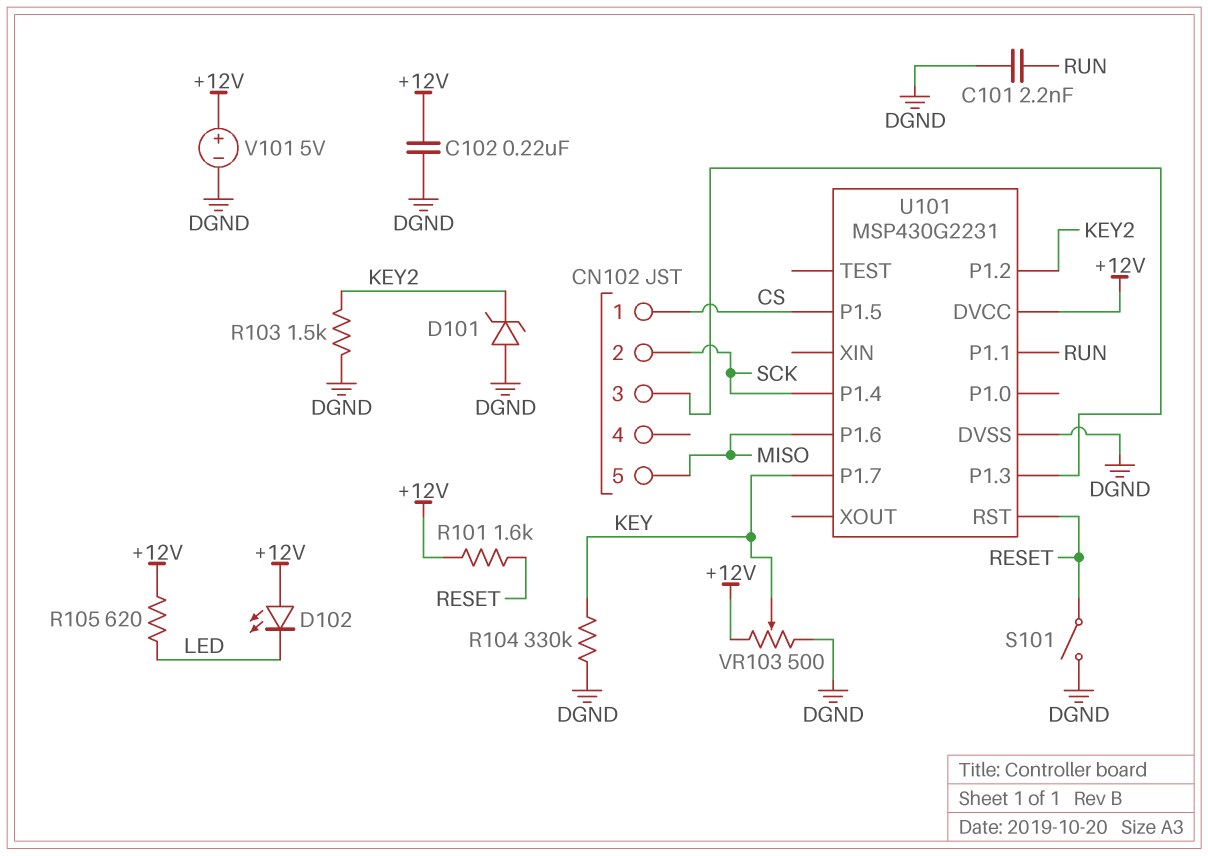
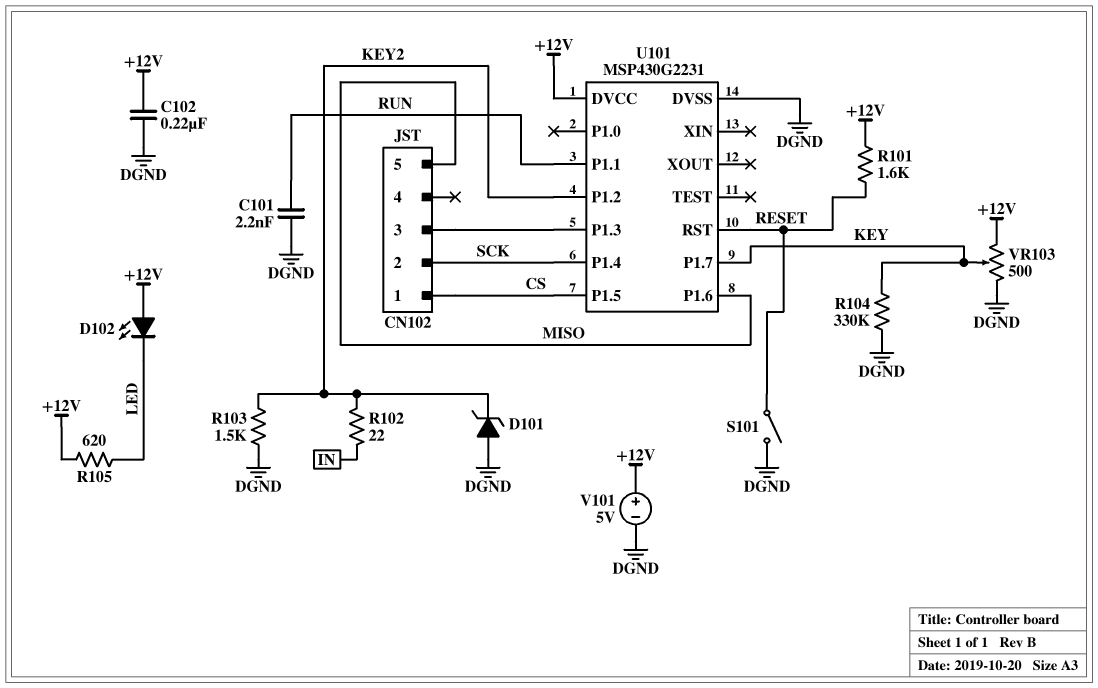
R102: none -> 22 (IN, KEY2)

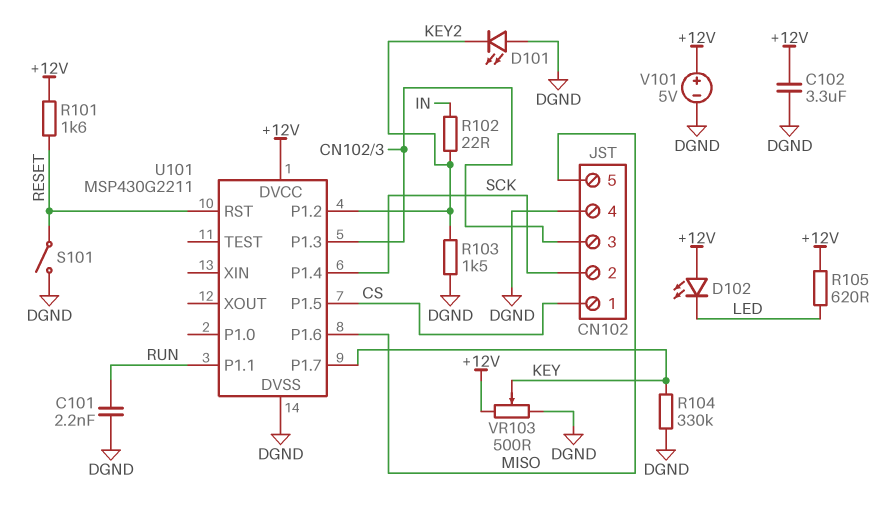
C102: 220nF (+12V, DGND) -> 3.3uF (+12V, DGND)
CN102 pin 4: none -> DGND
D101: zener (A DGND, K KEY2) -> LED (A DGND, K KEY2)
U101: MSP430G2231 -> MSP430G2211

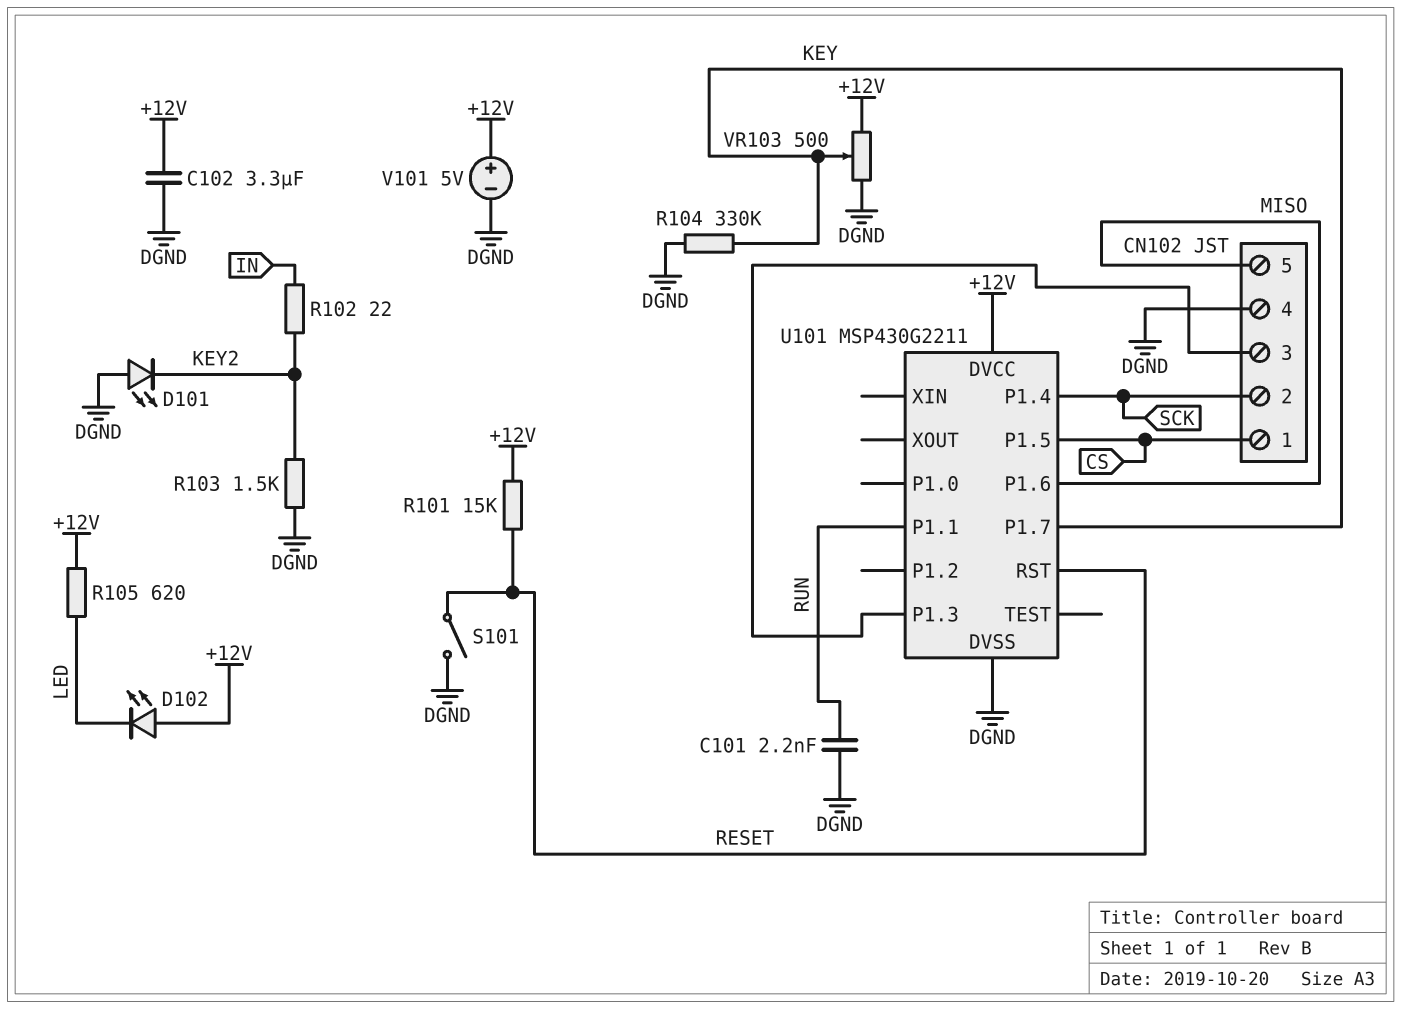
R101: 1.6k (+12V, RESET) -> 15k (+12V, RESET)
U101 pin P1.2: KEY2 -> none

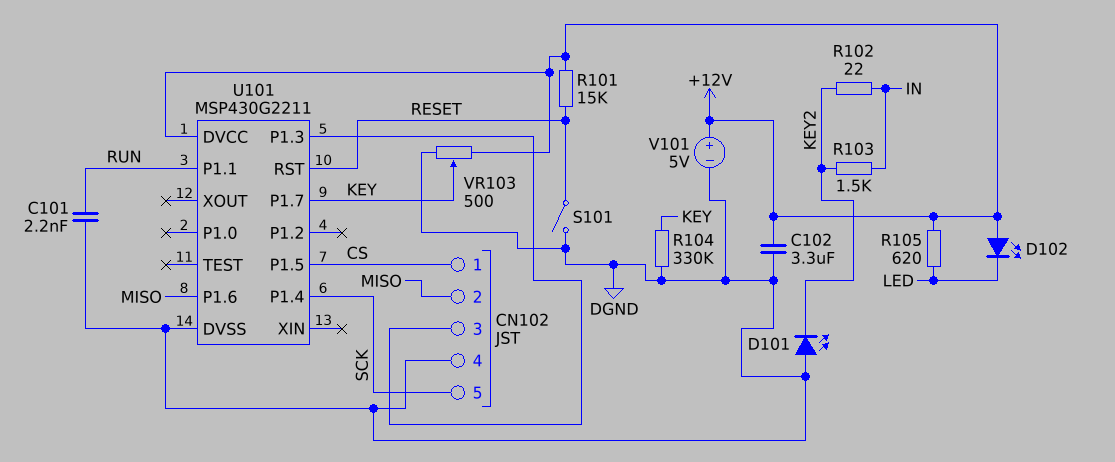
CN102 pin 2: SCK -> MISO
CN102 pin 5: MISO -> SCK
R103: 1.5k (DGND, KEY2) -> 1.5k (IN, KEY2)

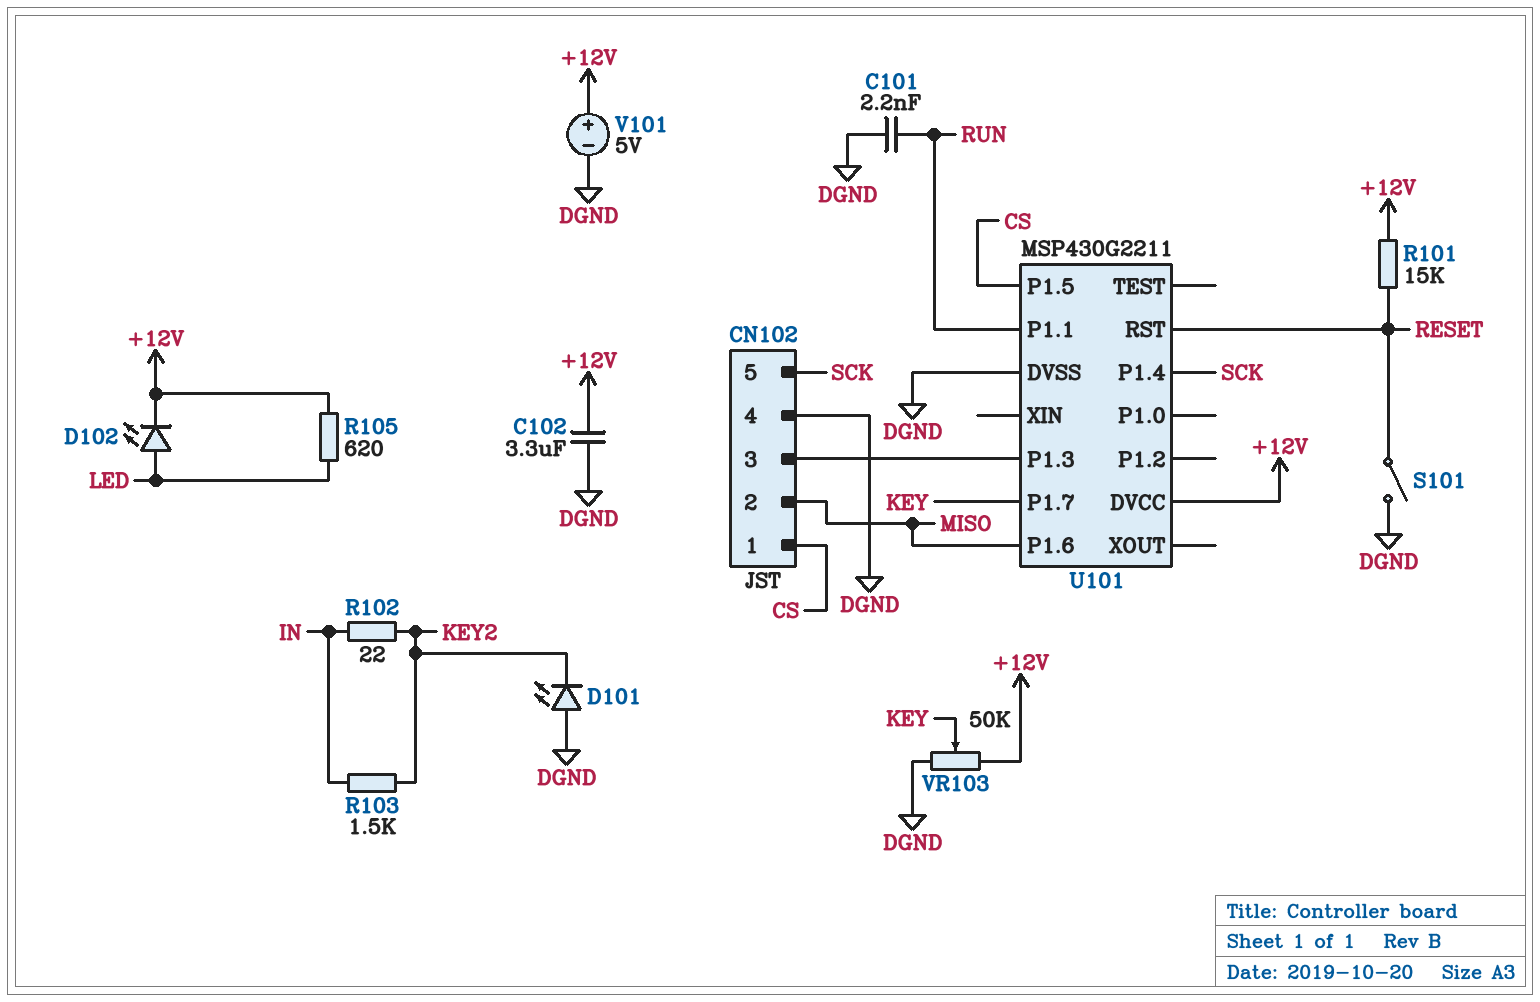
D102: LED (A +12V, K LED) -> LED (A LED, K +12V)
R104: 330k (DGND, KEY) -> none
VR103: 500 (+12V, DGND, wiper KEY) -> 50k (+12V, DGND, wiper KEY)

